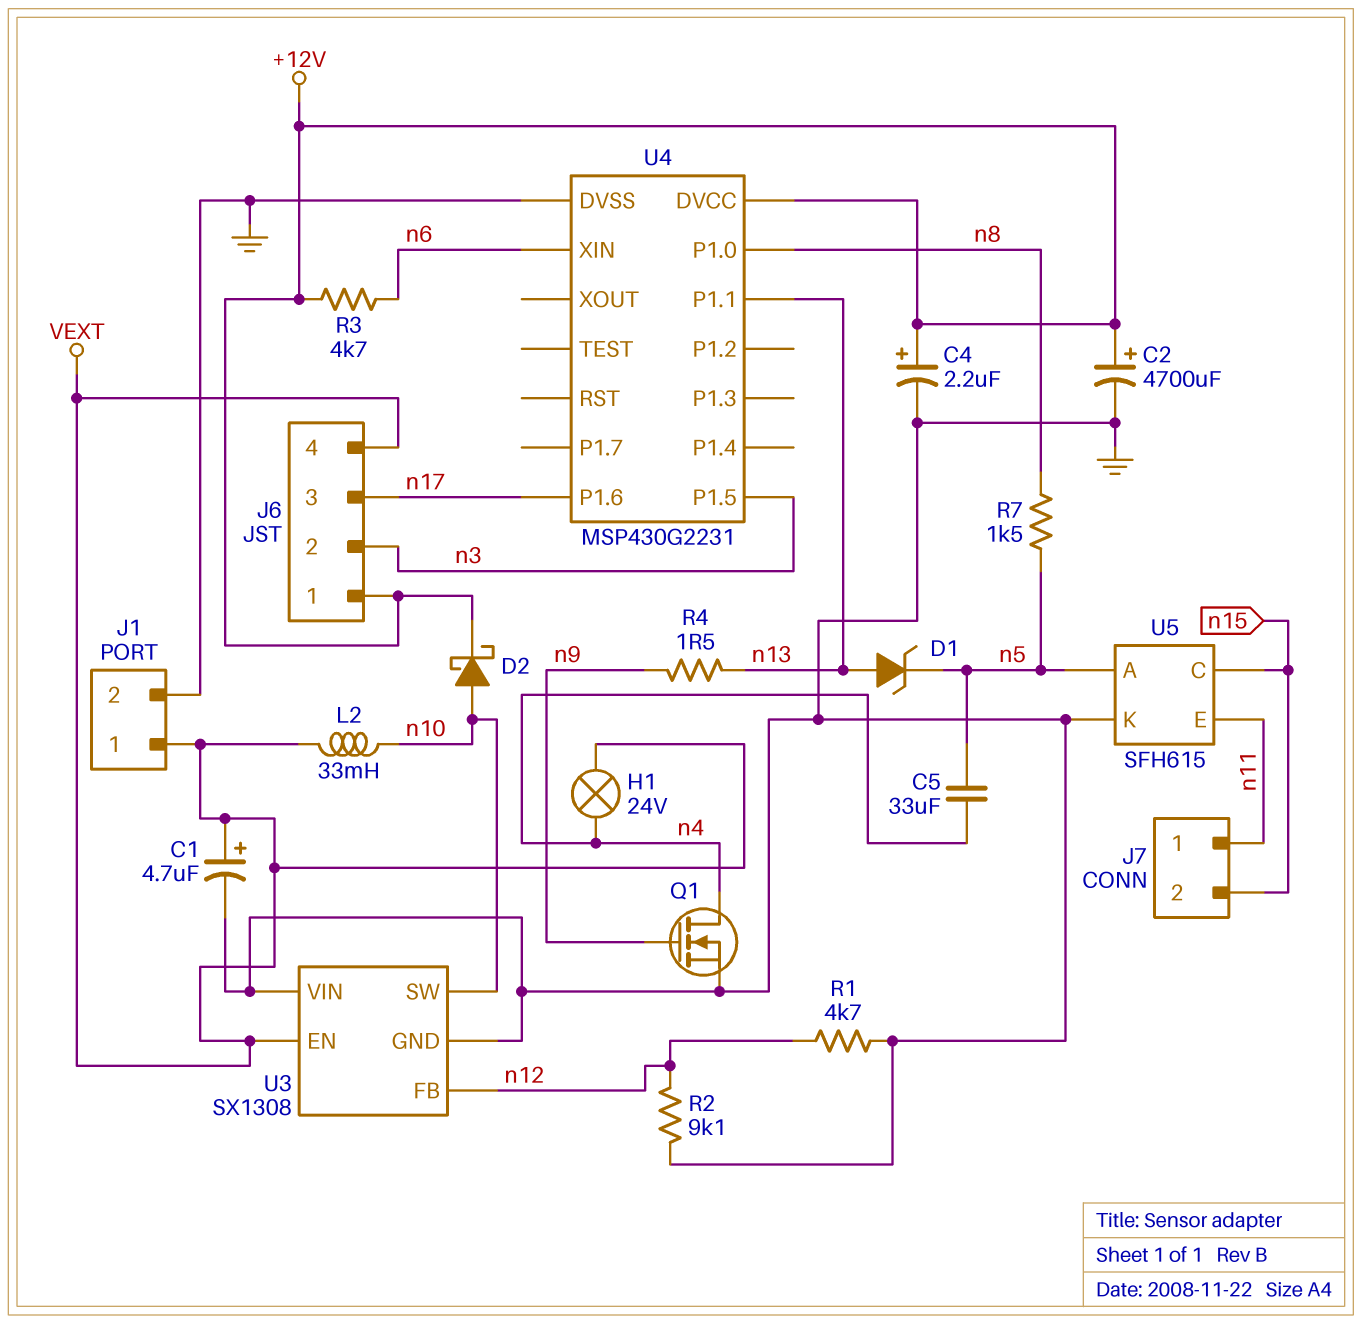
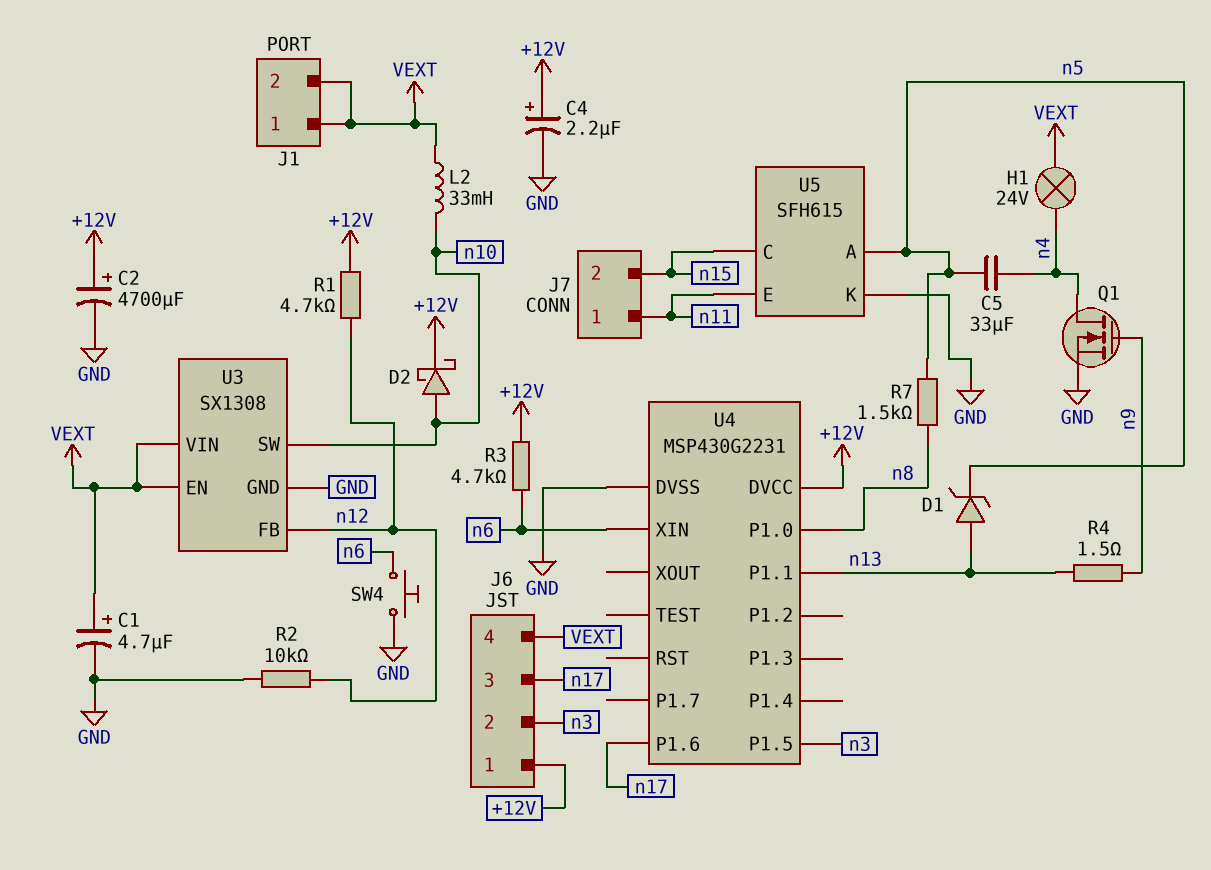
J1 pin 2: GND -> VEXT
R1: 4.7k (GND, n12) -> 4.7k (+12V, n12)
R2: 9.1k (GND, n12) -> 10k (GND, n12)
SW4: none -> button (GND, n6)
U3 pin VIN: GND -> VEXT

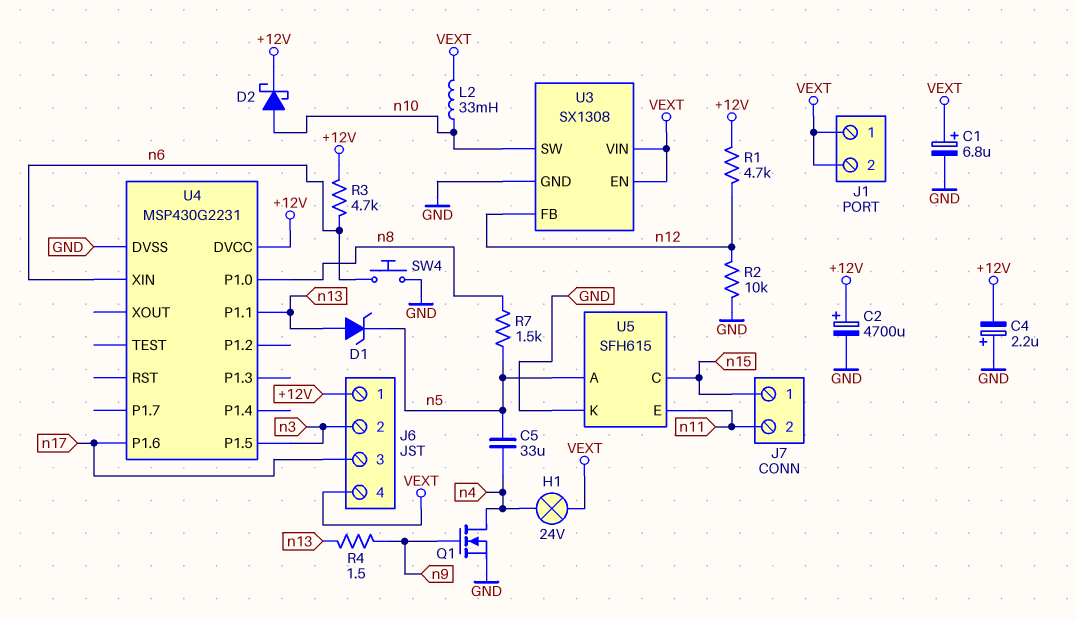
C1: 4.7uF (plus VEXT, minus GND) -> 6.8uF (plus VEXT, minus GND)
C4: 2.2uF (plus +12V, minus GND) -> 2.2uF (plus GND, minus +12V)
J7 pin 1: n11 -> n15
J7 pin 2: n15 -> n11

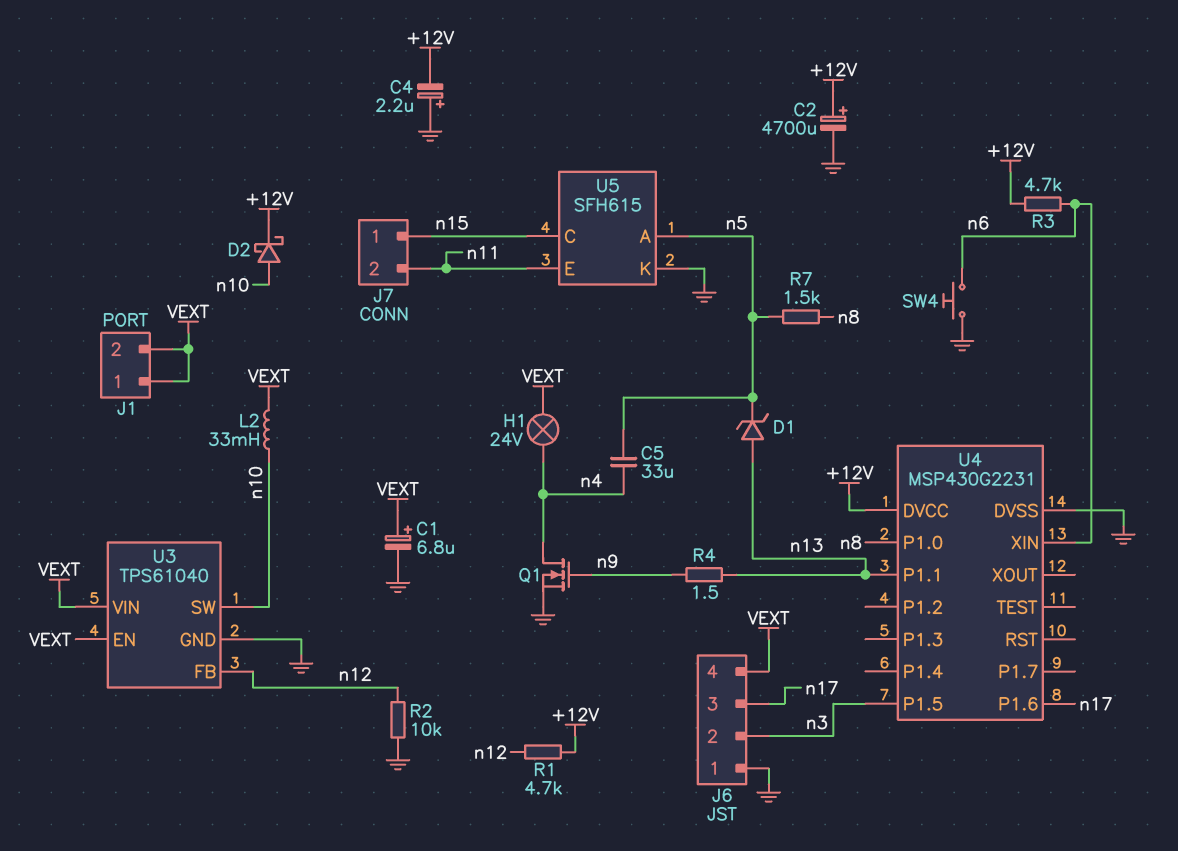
J6 pin 1: +12V -> GND
U3: SX1308 -> TPS61040

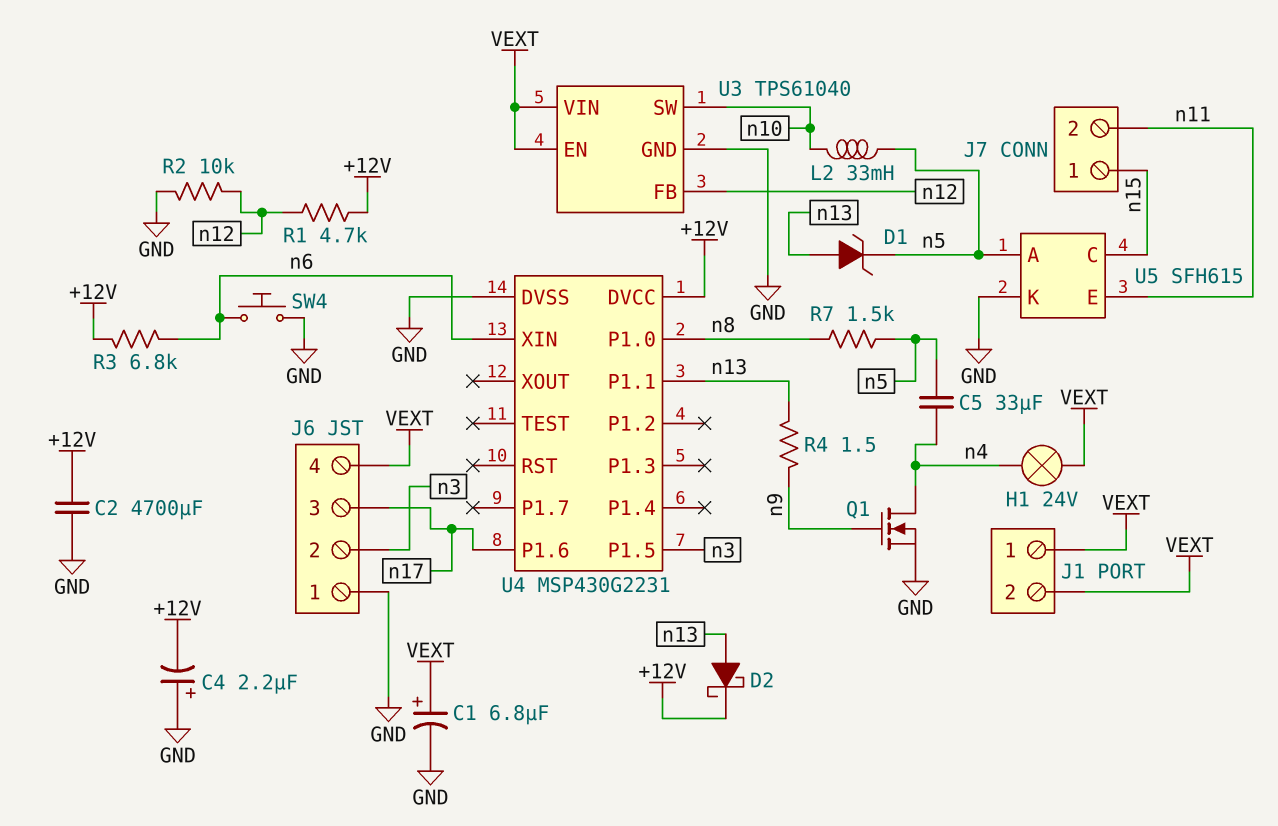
C2: 4700uF (plus +12V, minus GND) -> 4700uF (+12V, GND)
D2: schottky (A n10, K +12V) -> schottky (A n13, K +12V)
L2: 33mH (VEXT, n10) -> 33mH (n5, n10)
R3: 4.7k (+12V, n6) -> 6.8k (+12V, n6)

